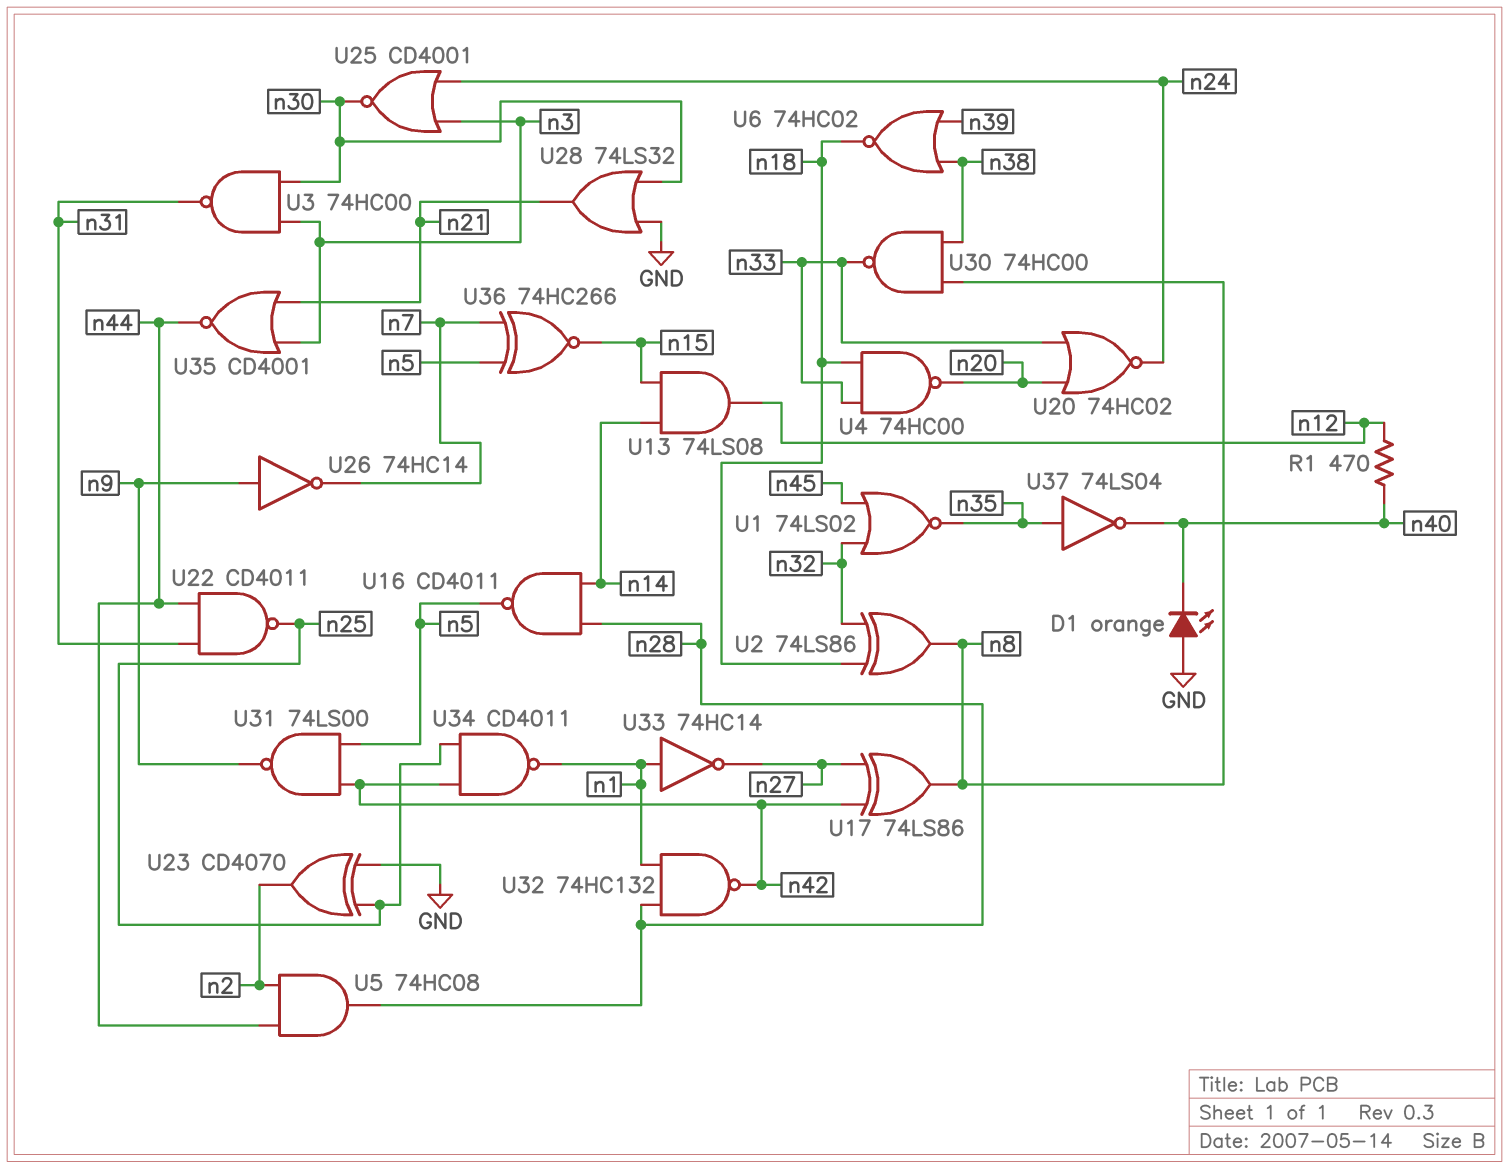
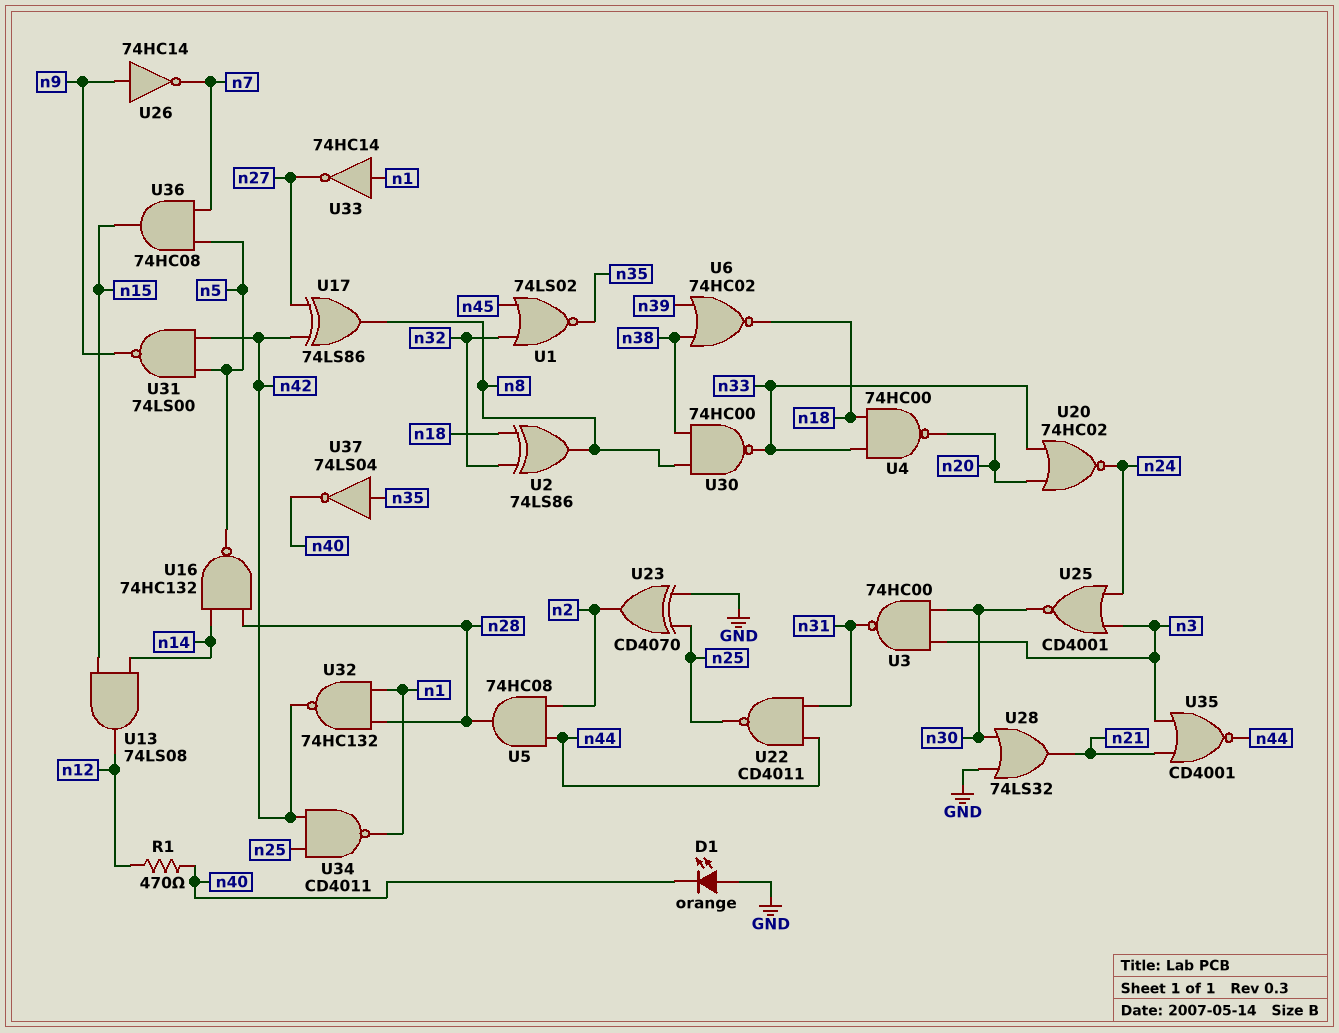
U16: NAND CD4011 (in n14, in n28, out n5) -> NAND 74HC132 (in n14, in n28, out n5)
U36: XNOR 74HC266 (in n5, in n7, out n15) -> AND 74HC08 (in n5, in n7, out n15)

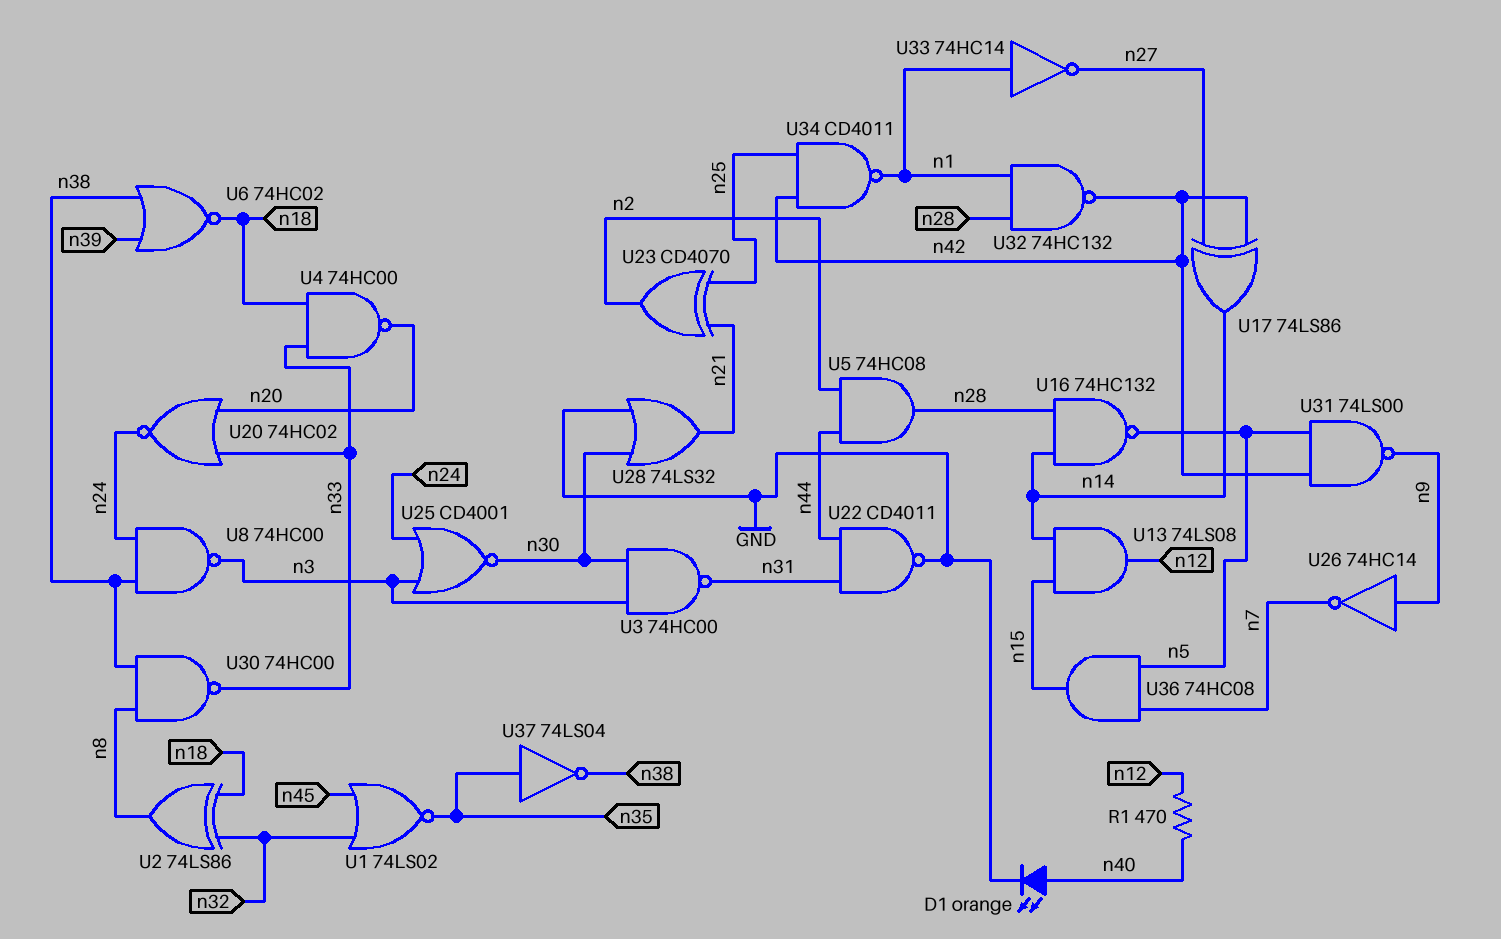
D1: LED orange (A GND, K n40) -> LED orange (A n40, K GND)
U8: none -> NAND 74HC00 (in n24, in n38, out n3)
U17: XOR 74LS86 (in n27, in n42, out n8) -> XOR 74LS86 (in n27, in n42, out n14)
U22: NAND CD4011 (in n31, in n44, out n25) -> NAND CD4011 (in n31, in n44, out GND)
U23: XOR CD4070 (in GND, in n25, out n2) -> XOR CD4070 (in n21, in n25, out n2)
U35: NOR CD4001 (in n3, in n21, out n44) -> none
U37: NOT 74LS04 (in n35, out n40) -> NOT 74LS04 (in n35, out n38)

